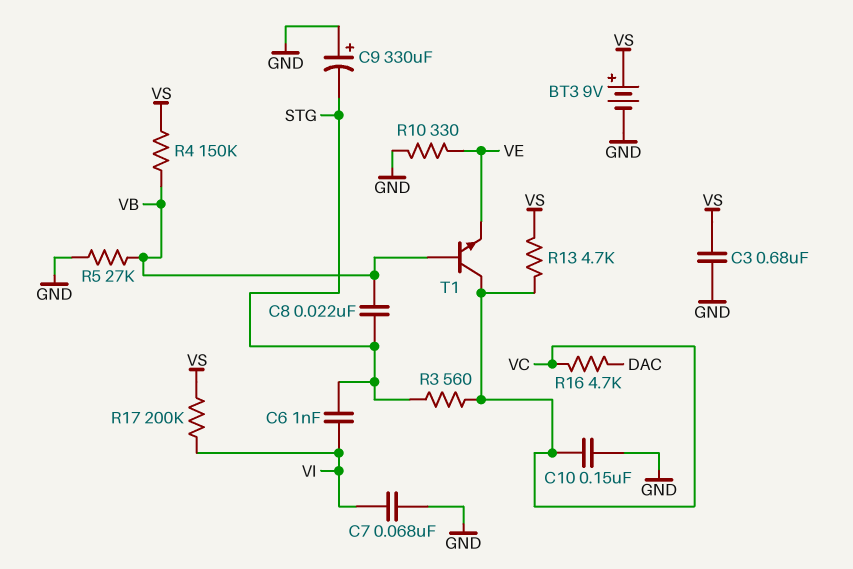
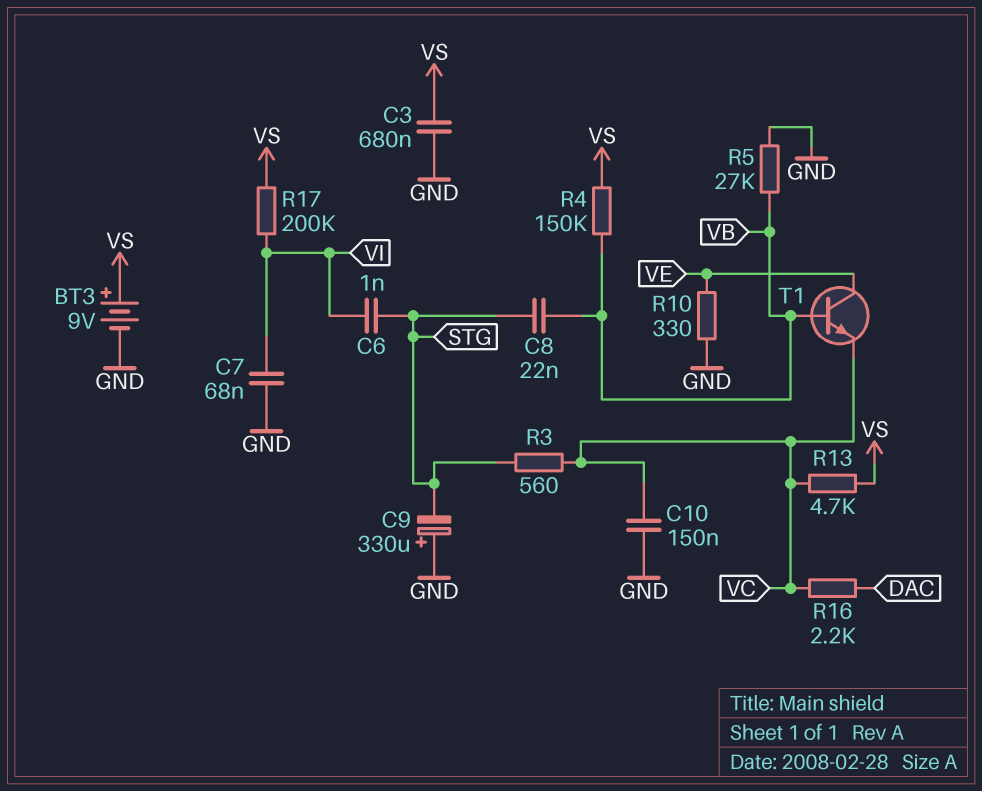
R16: 4.7k (DAC, VC) -> 2.2k (DAC, VC)
T1: NPN (B VB, C VC, E VE) -> NPN (B VB, C VE, E VC)

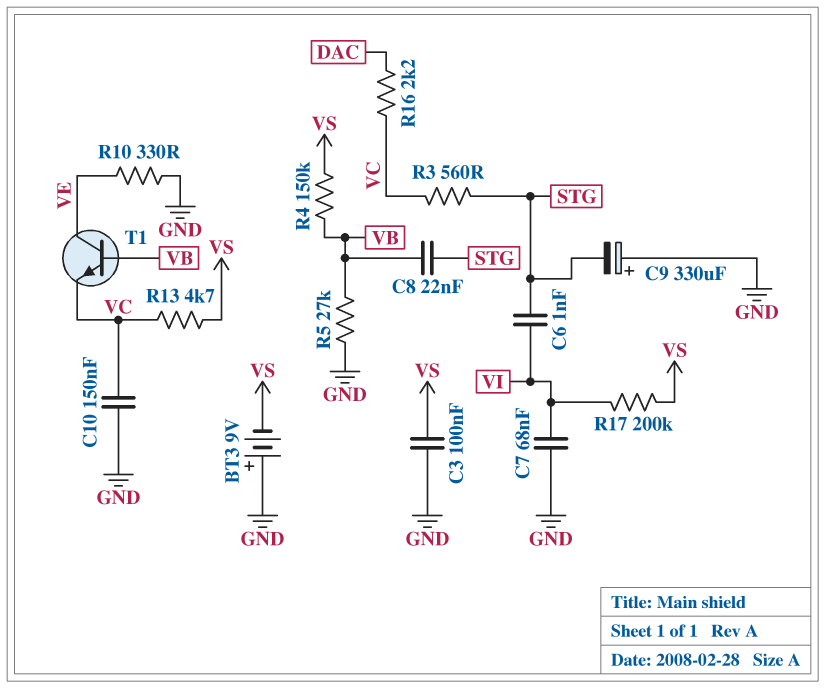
BT3: 9V (plus VS, minus GND) -> 9V (plus GND, minus VS)
C3: 680nF (GND, VS) -> 100nF (GND, VS)

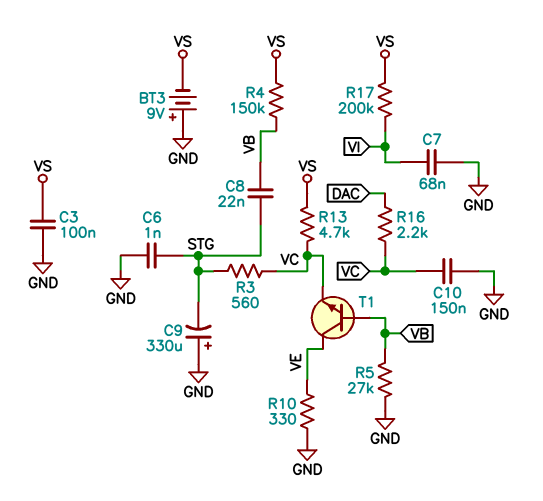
C6: 1nF (STG, VI) -> 1nF (GND, STG)

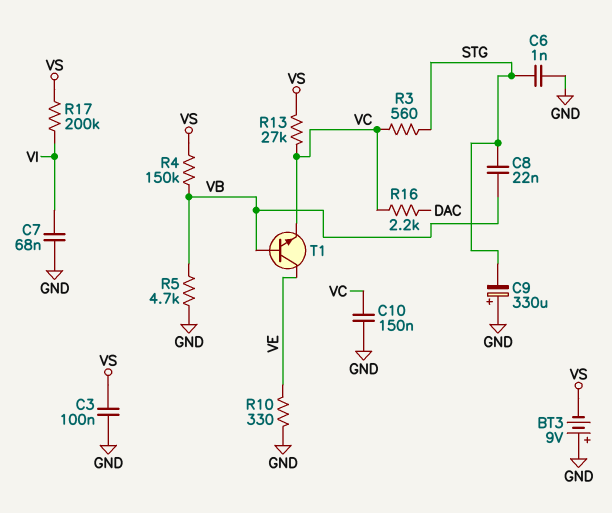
R5: 27k (GND, VB) -> 4.7k (GND, VB)
R13: 4.7k (VC, VS) -> 27k (VC, VS)

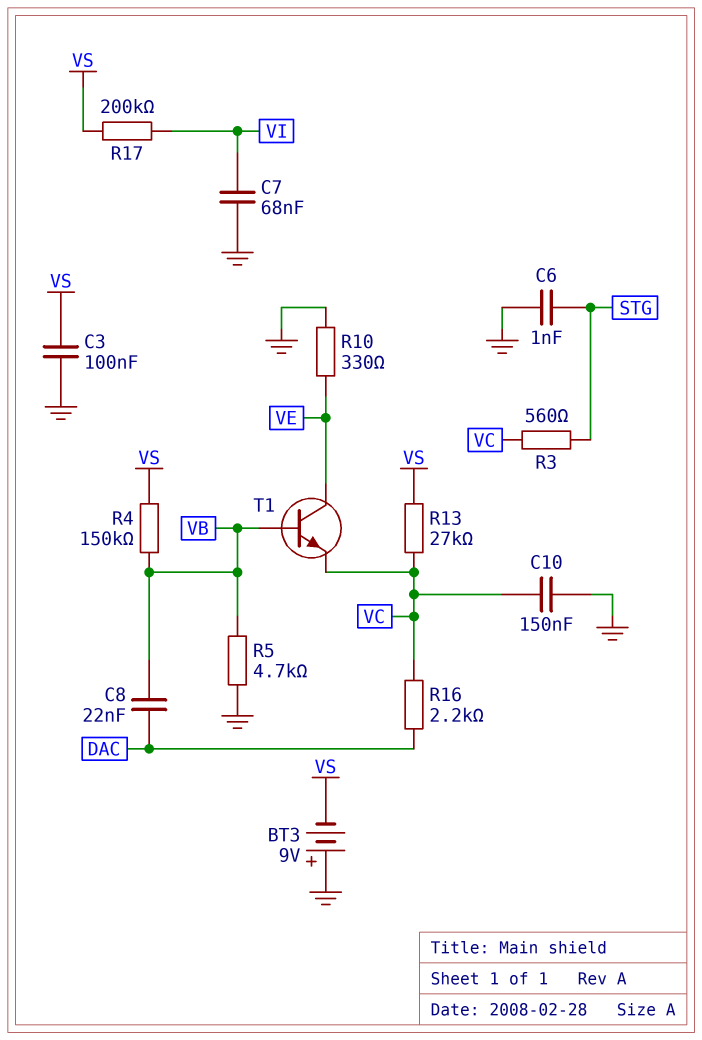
C8: 22nF (STG, VB) -> 22nF (DAC, VB)
C9: 330uF (plus GND, minus STG) -> none

